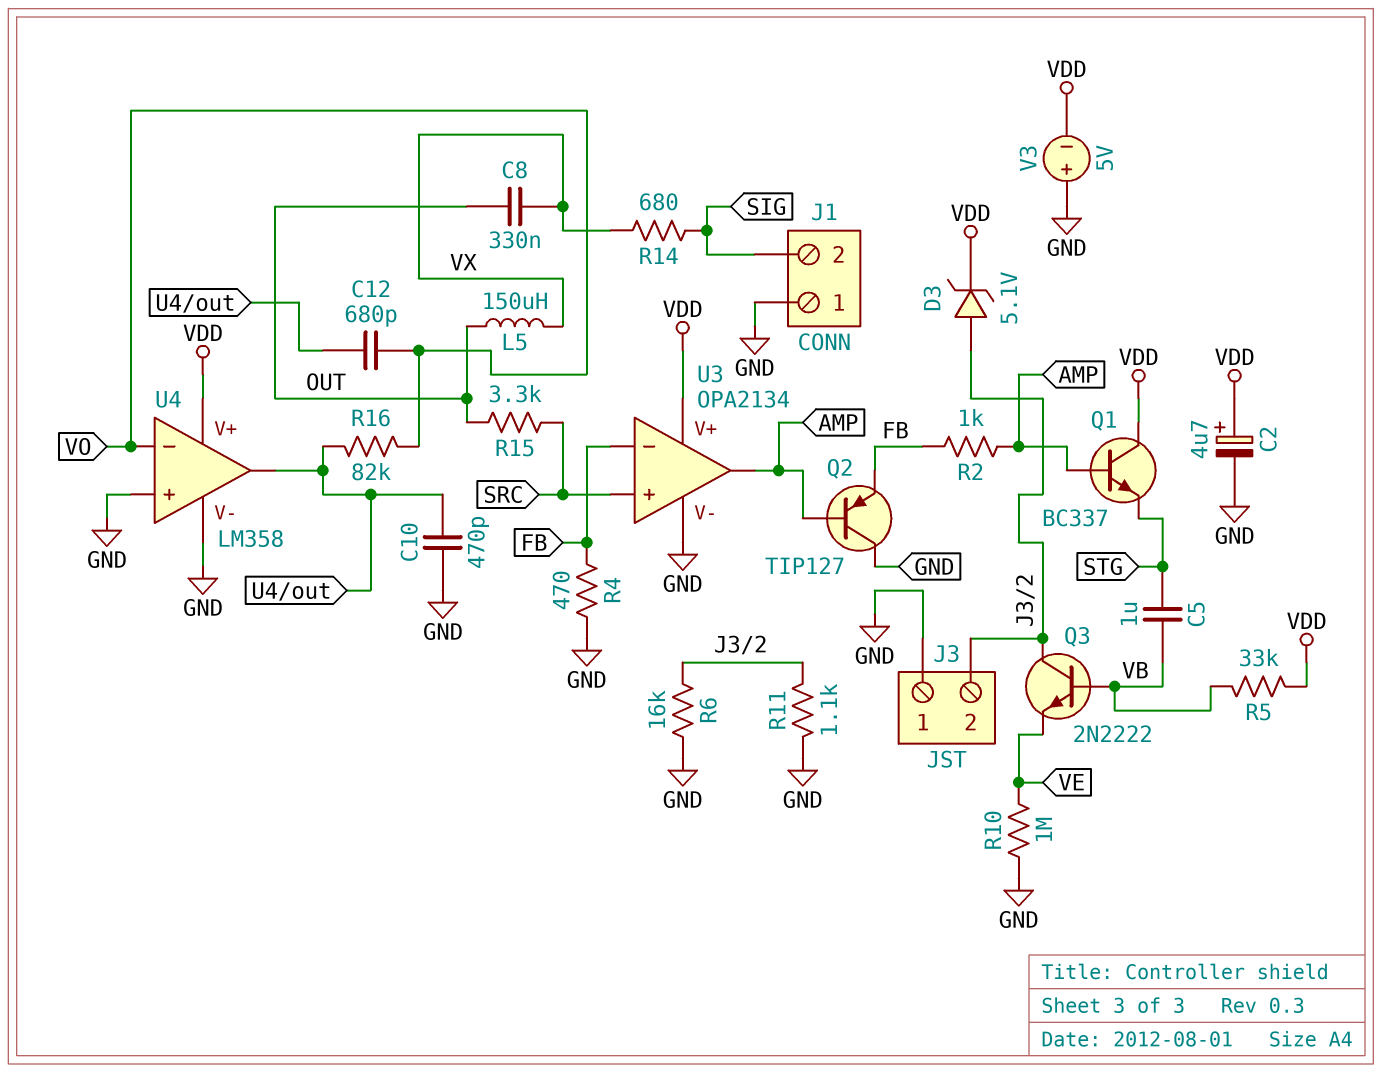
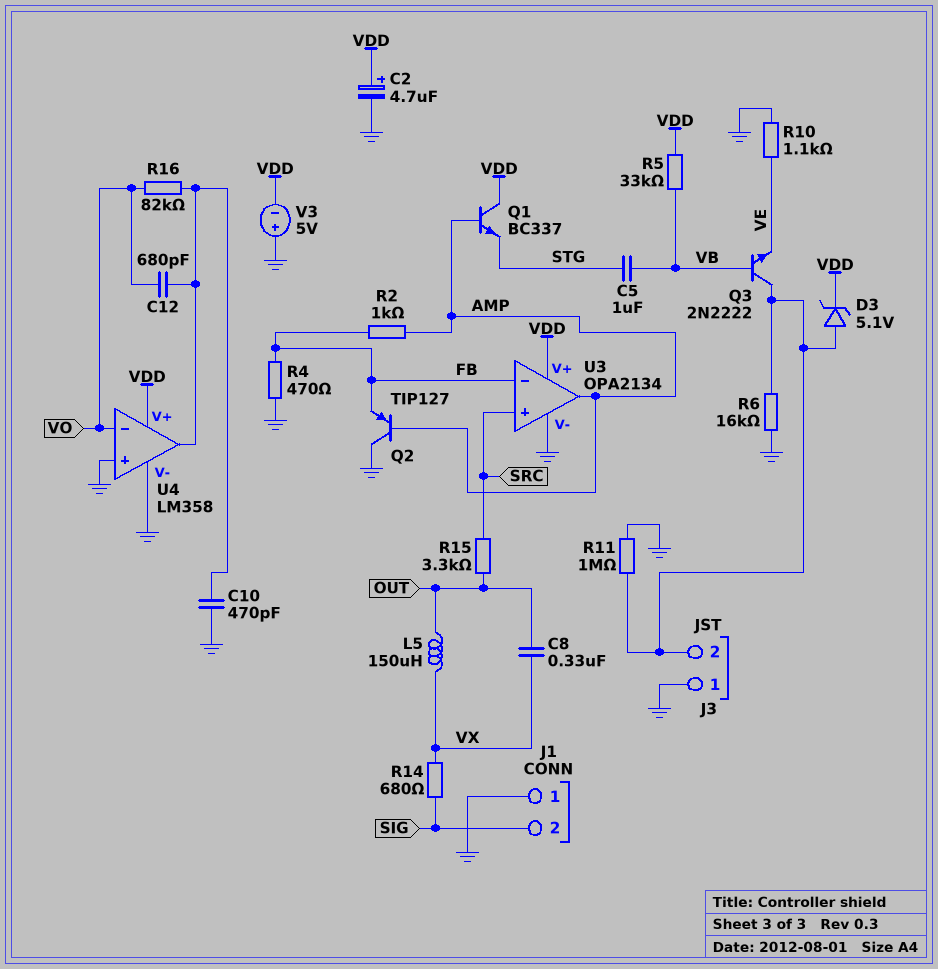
R10: 1M (GND, VE) -> 1.1k (GND, VE)
R11: 1.1k (GND, J3/2) -> 1M (GND, J3/2)

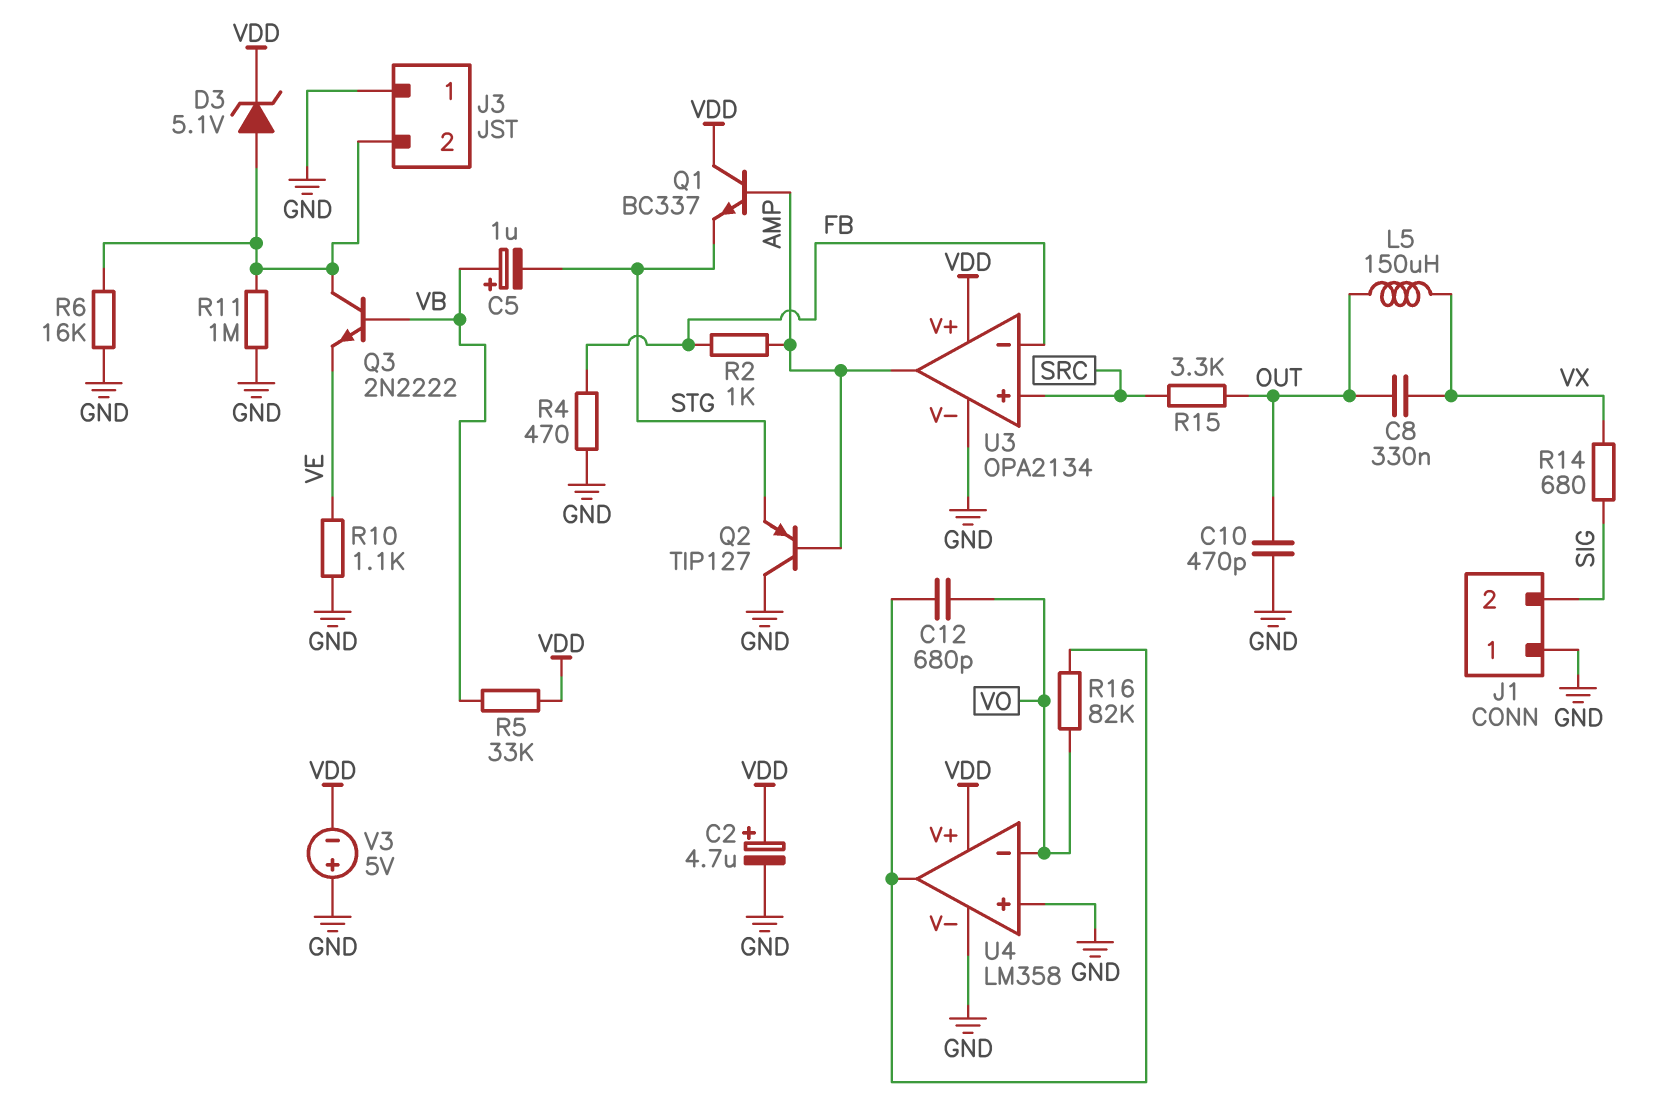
C5: 1uF (STG, VB) -> 1uF (plus VB, minus STG)
C10: 470pF (GND, U4/out) -> 470pF (GND, OUT)
Q2: PNP TIP127 (B AMP, C GND, E FB) -> PNP TIP127 (B AMP, C GND, E STG)

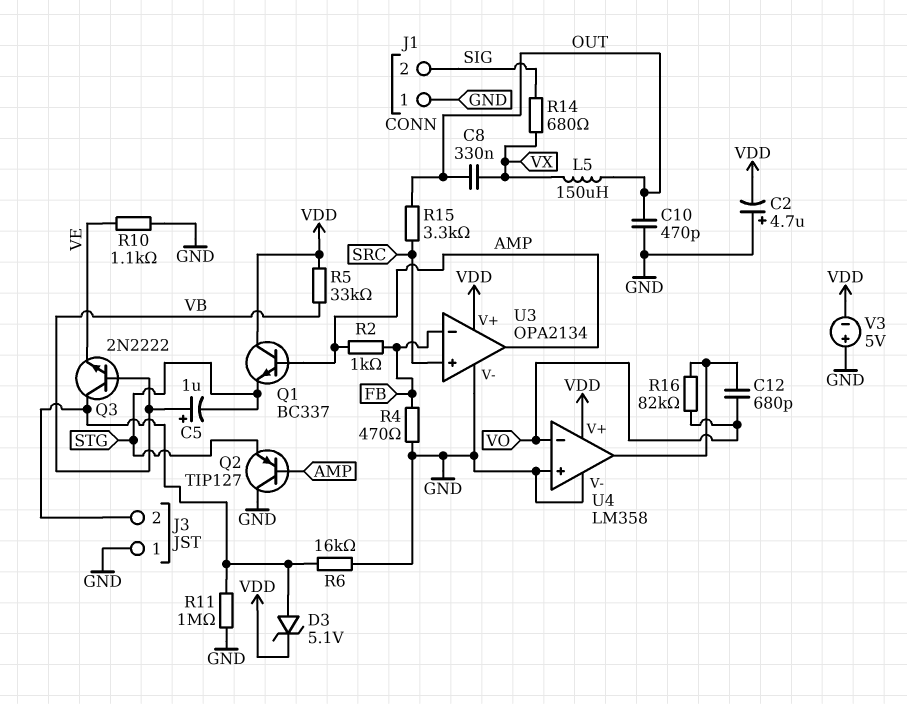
C2: 4.7uF (plus VDD, minus GND) -> 4.7uF (plus GND, minus VDD)

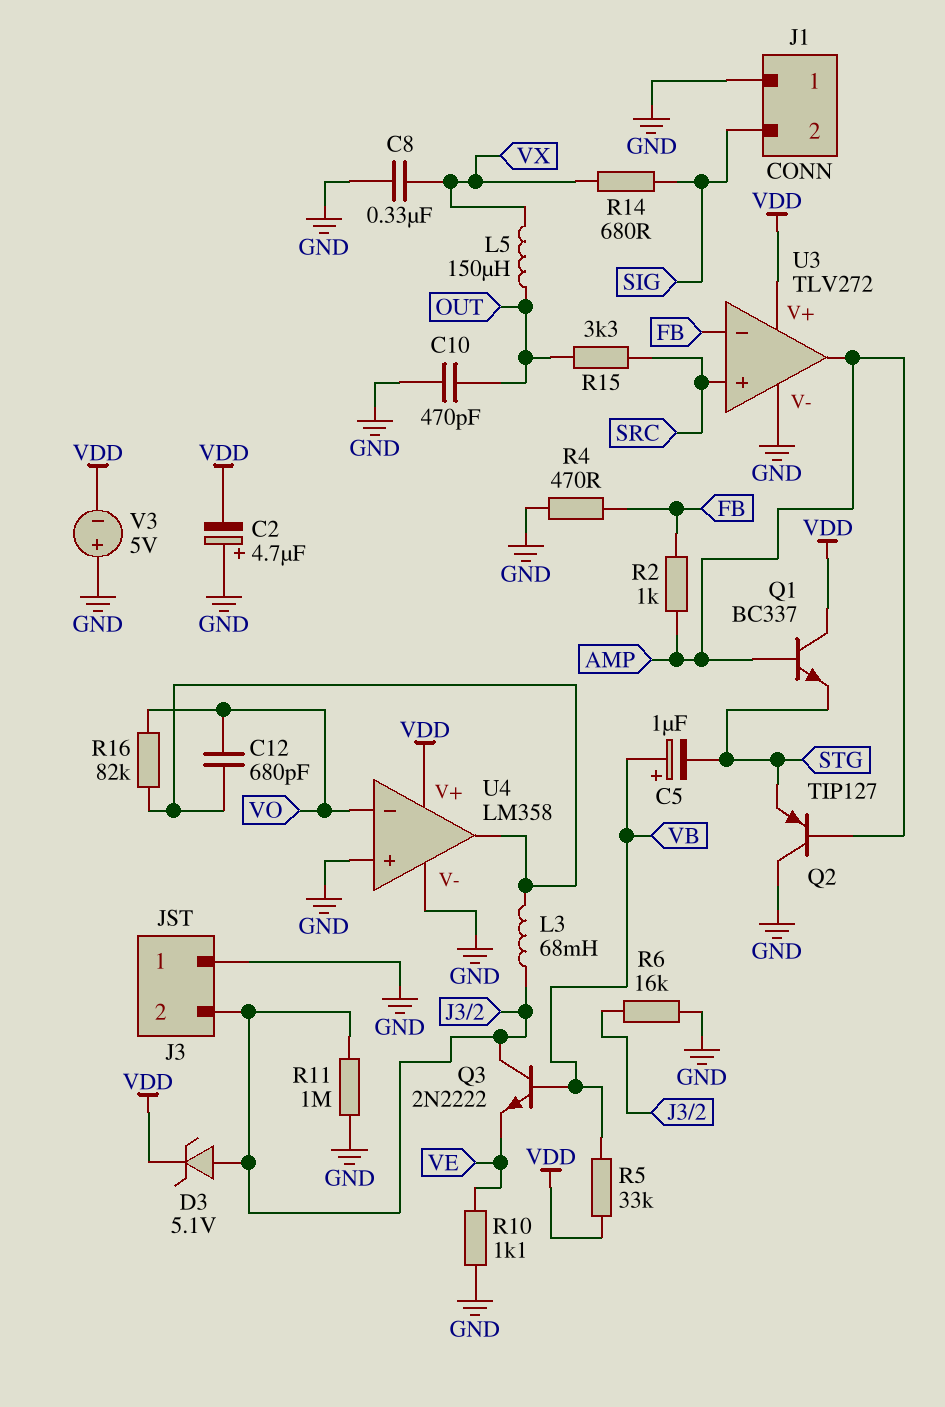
C8: 330nF (OUT, VX) -> 330nF (GND, VX)
L3: none -> 68mH (J3/2, U4/out)
U3: OPA2134 -> TLV272

